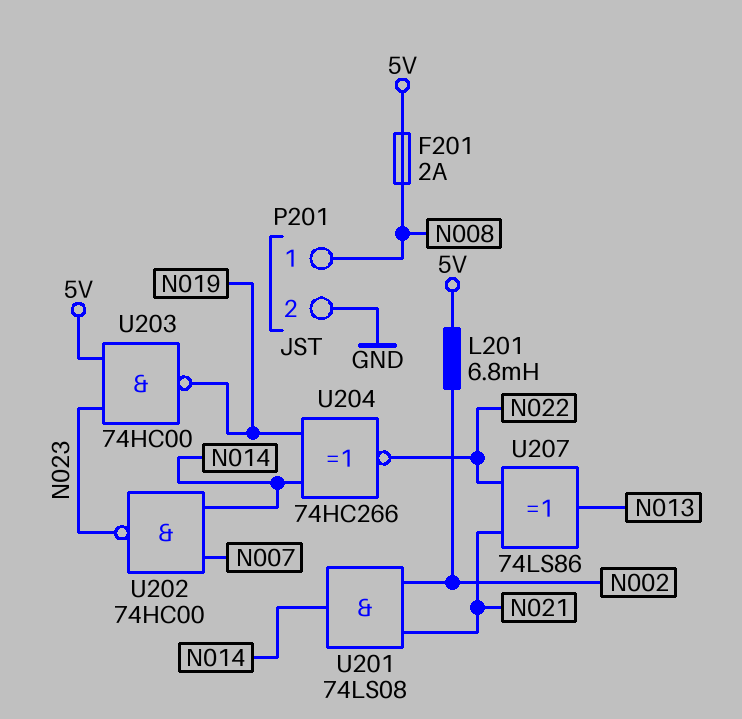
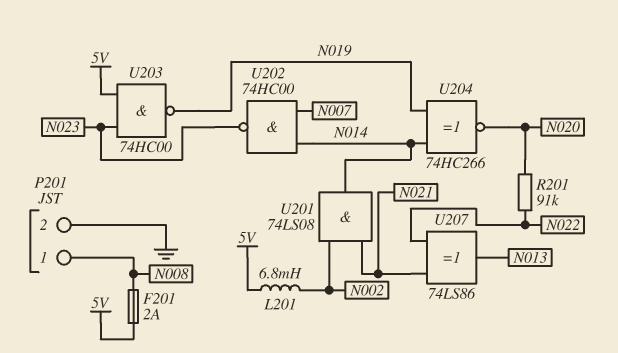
R201: none -> 91k (N020, N022)
U204: XNOR 74HC266 (in N014, in N019, out N022) -> XNOR 74HC266 (in N014, in N019, out N020)

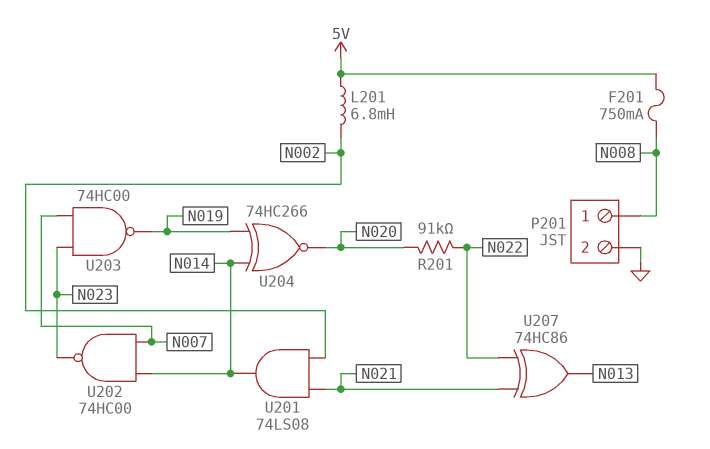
F201: 2A (5V, N008) -> 750mA (5V, N008)
U203: NAND 74HC00 (in 5V, in N023, out N019) -> NAND 74HC00 (in N007, in N023, out N019)
U207: XOR 74LS86 (in N021, in N022, out N013) -> XOR 74HC86 (in N021, in N022, out N013)

